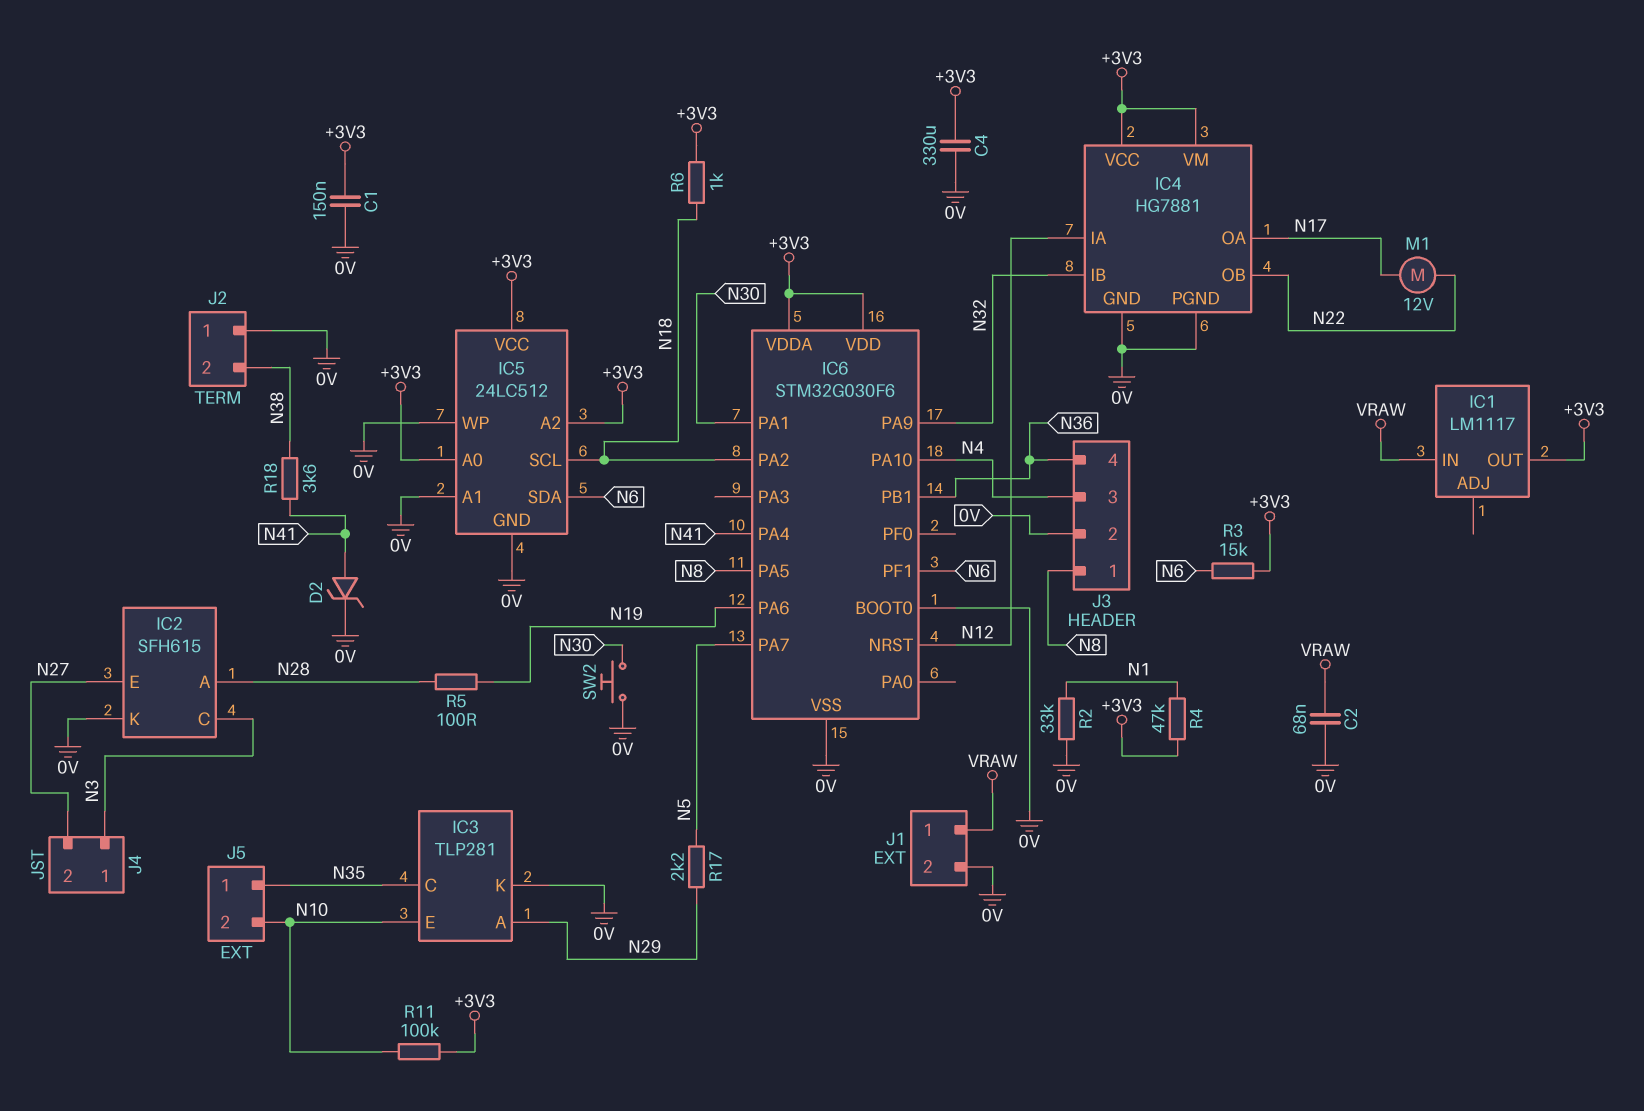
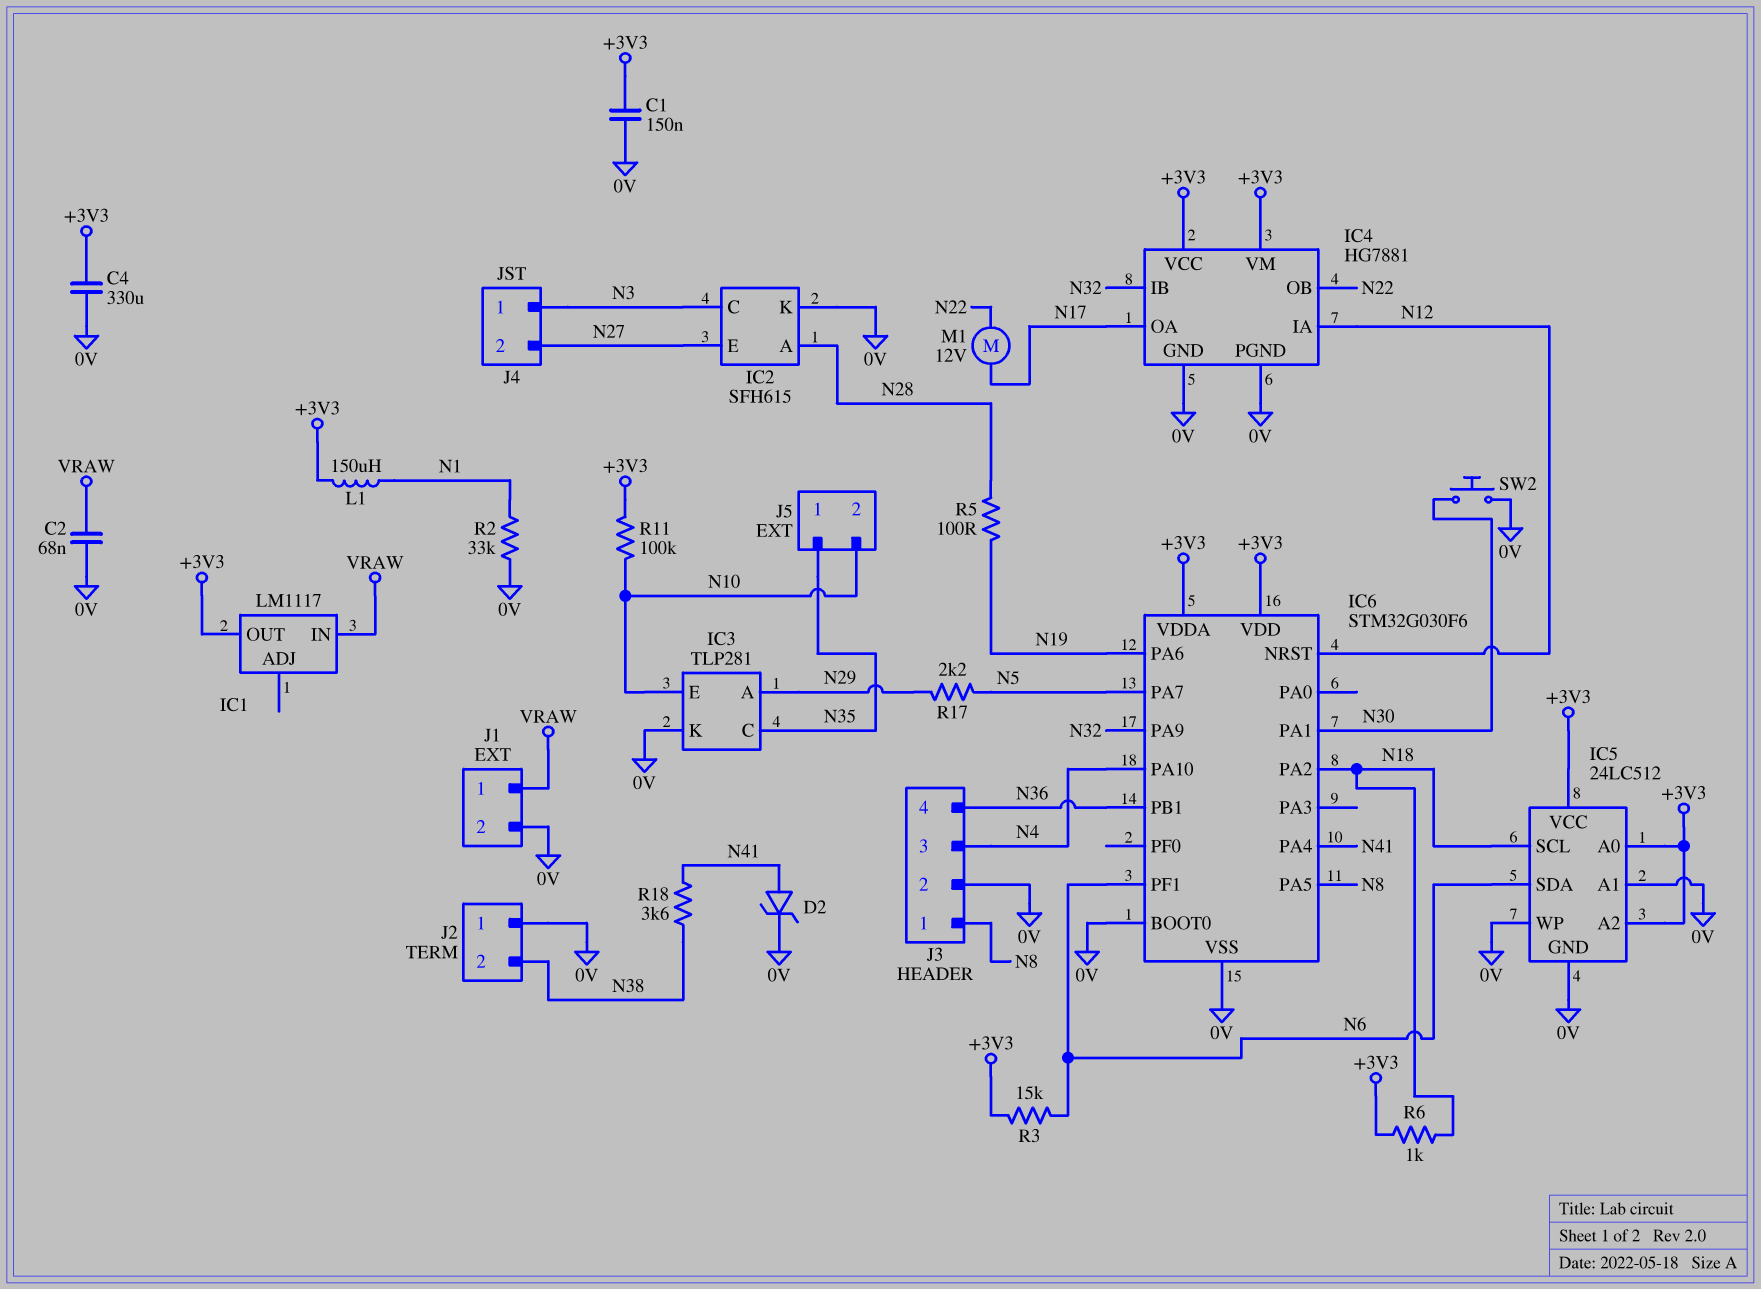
L1: none -> 150uH (+3V3, N1)
R4: 47k (+3V3, N1) -> none

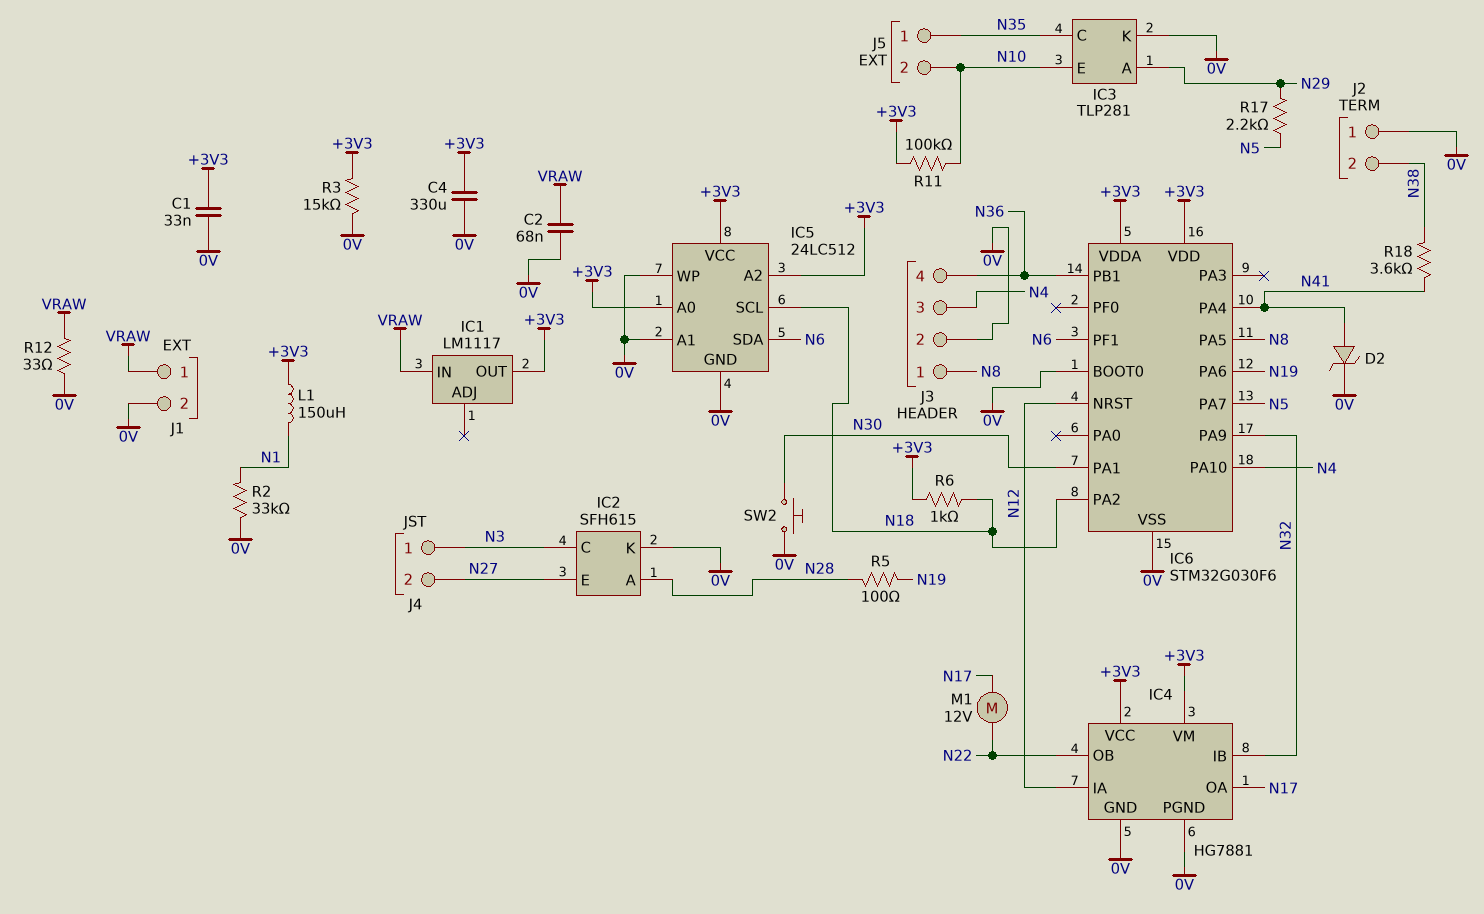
C1: 150nF (+3V3, 0V) -> 33nF (+3V3, 0V)
R3: 15k (+3V3, N6) -> 15k (+3V3, 0V)
R12: none -> 33 (0V, VRAW)

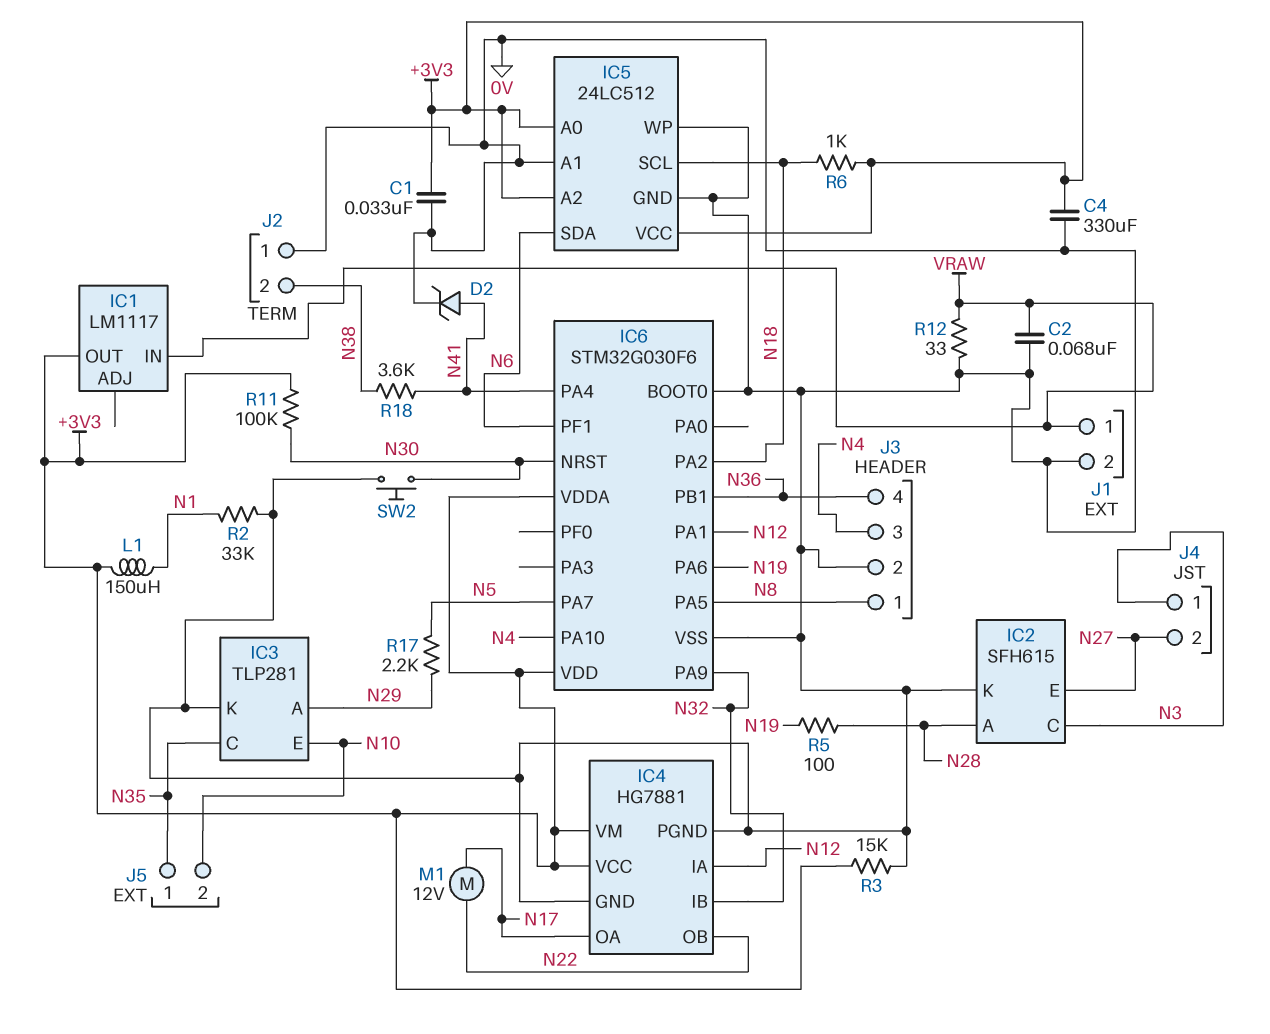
IC6 pin NRST: N12 -> N30
IC6 pin PA1: N30 -> N12
R11: 100k (+3V3, N10) -> 100k (+3V3, N30)

